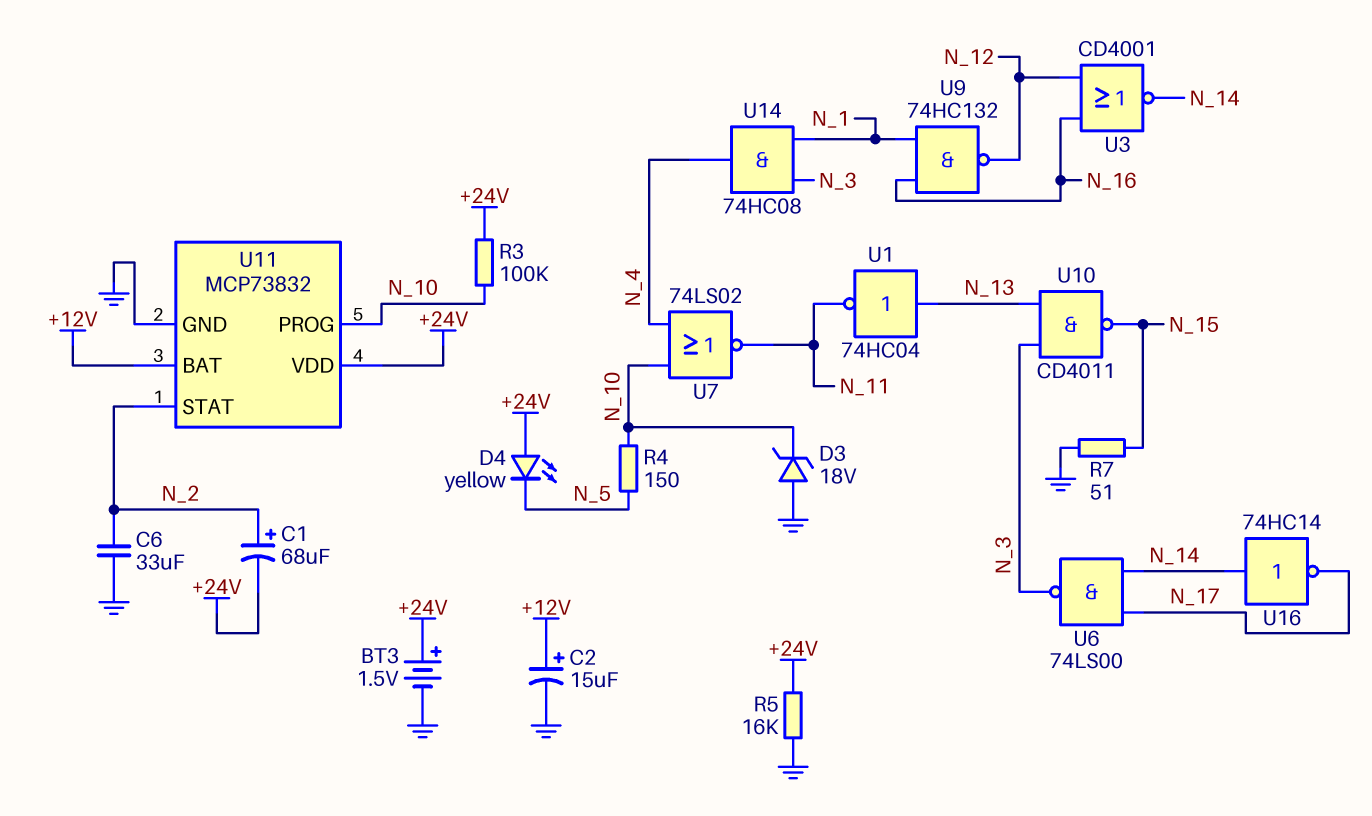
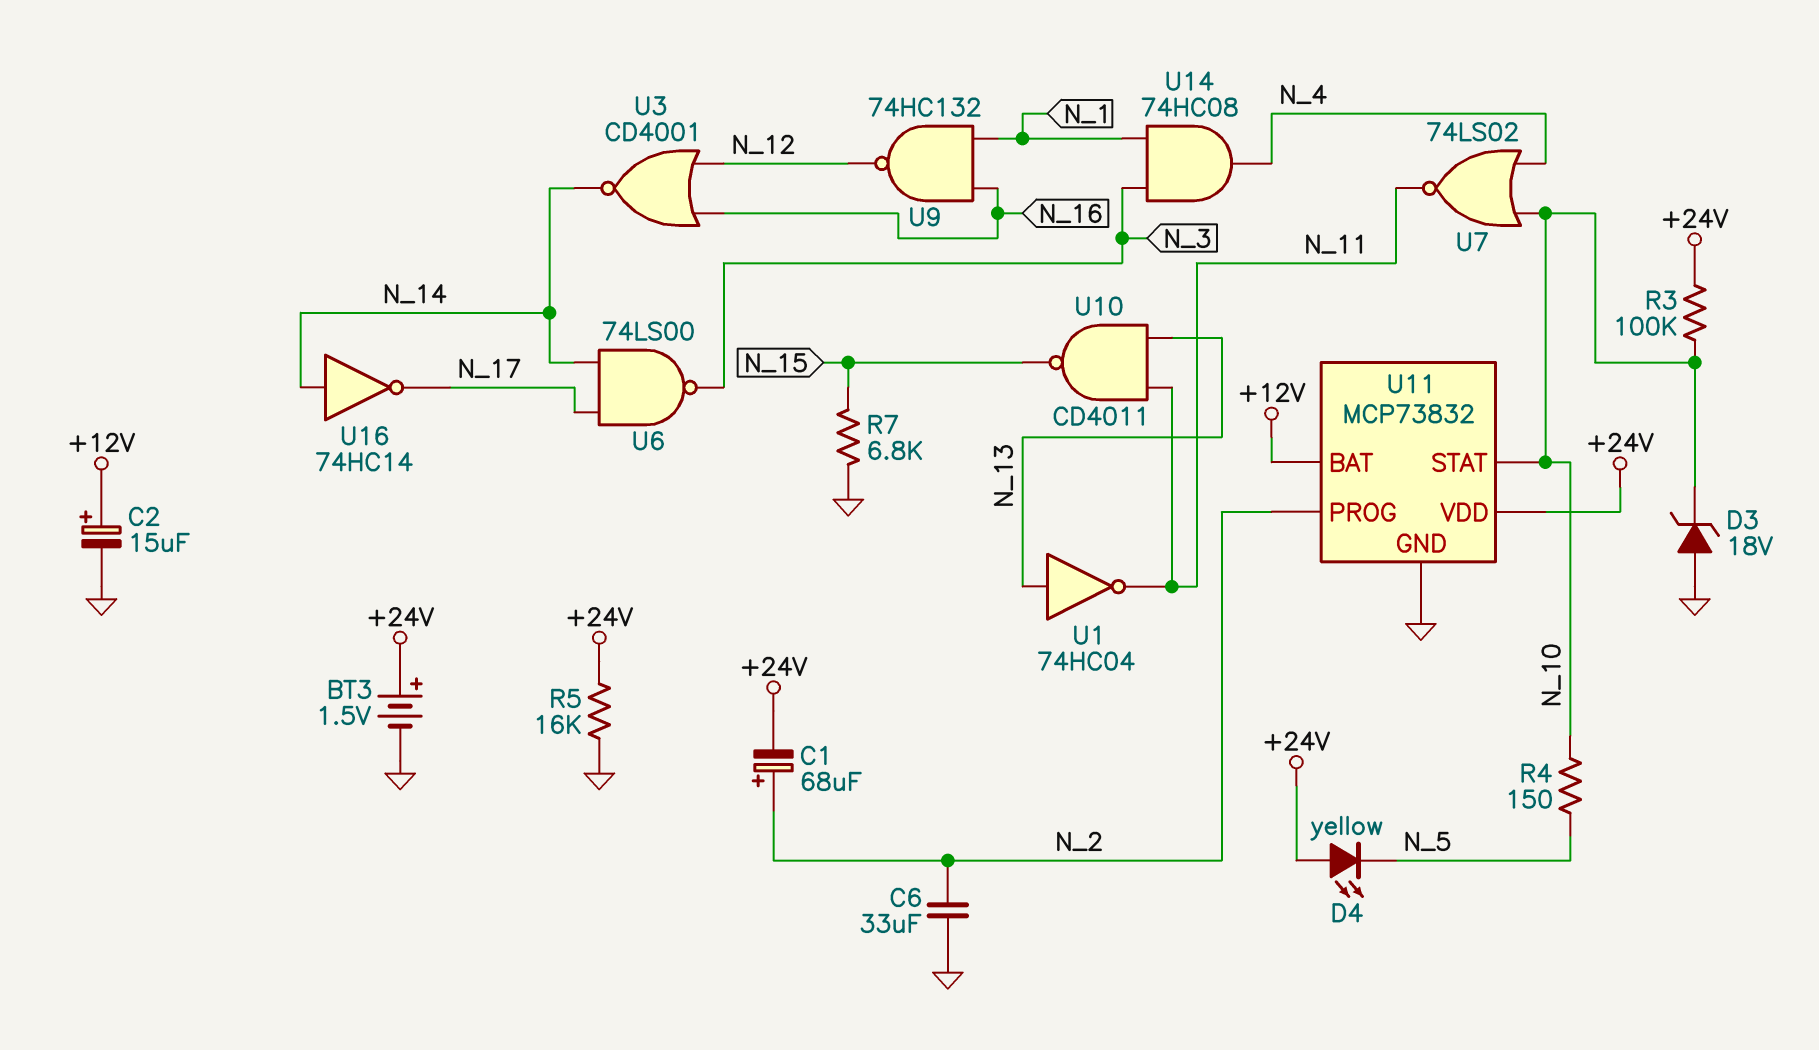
R7: 51 (GND, N_15) -> 6.8k (GND, N_15)
U10: NAND CD4011 (in N_3, in N_13, out N_15) -> NAND CD4011 (in N_11, in N_13, out N_15)
U11 pin PROG: N_10 -> N_2
U11 pin STAT: N_2 -> N_10

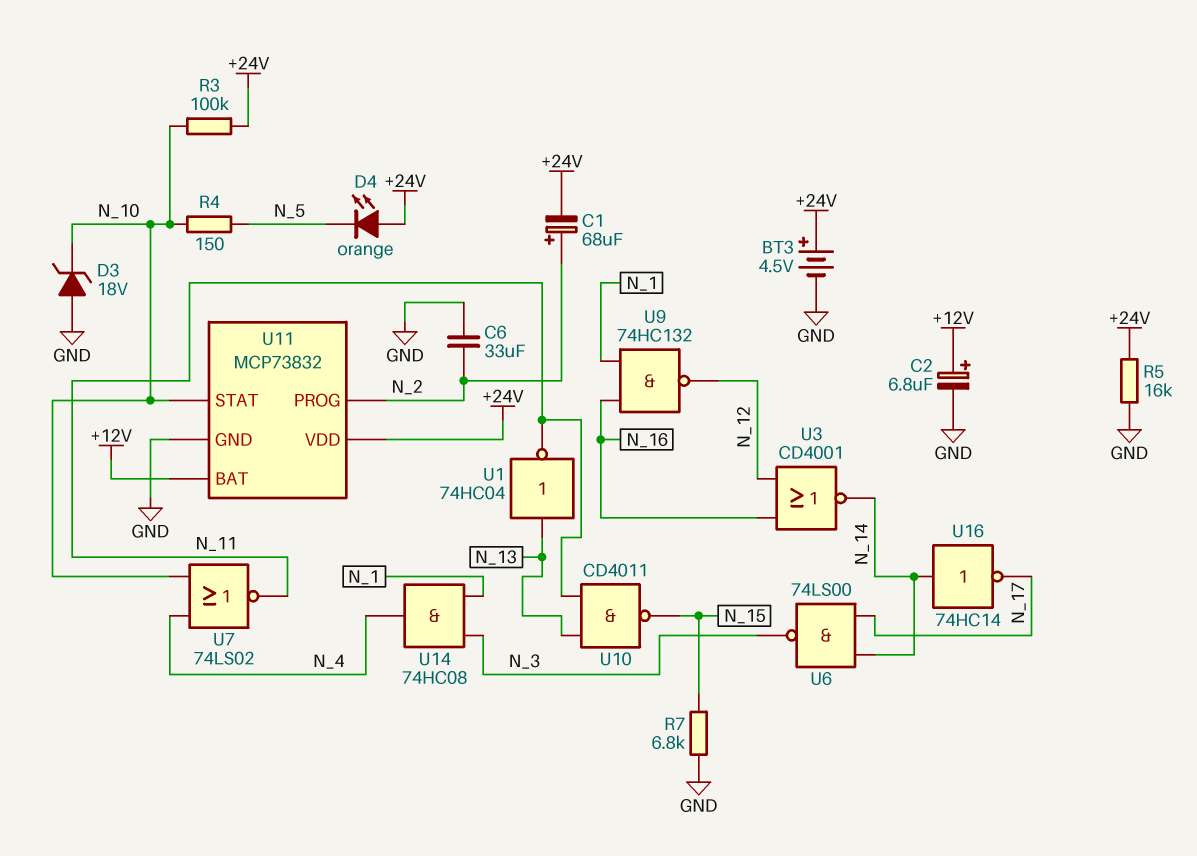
BT3: 1.5V (plus +24V, minus GND) -> 4.5V (plus +24V, minus GND)
C2: 15uF (plus +12V, minus GND) -> 6.8uF (plus +12V, minus GND)
D4: LED yellow (A +24V, K N_5) -> LED orange (A +24V, K N_5)

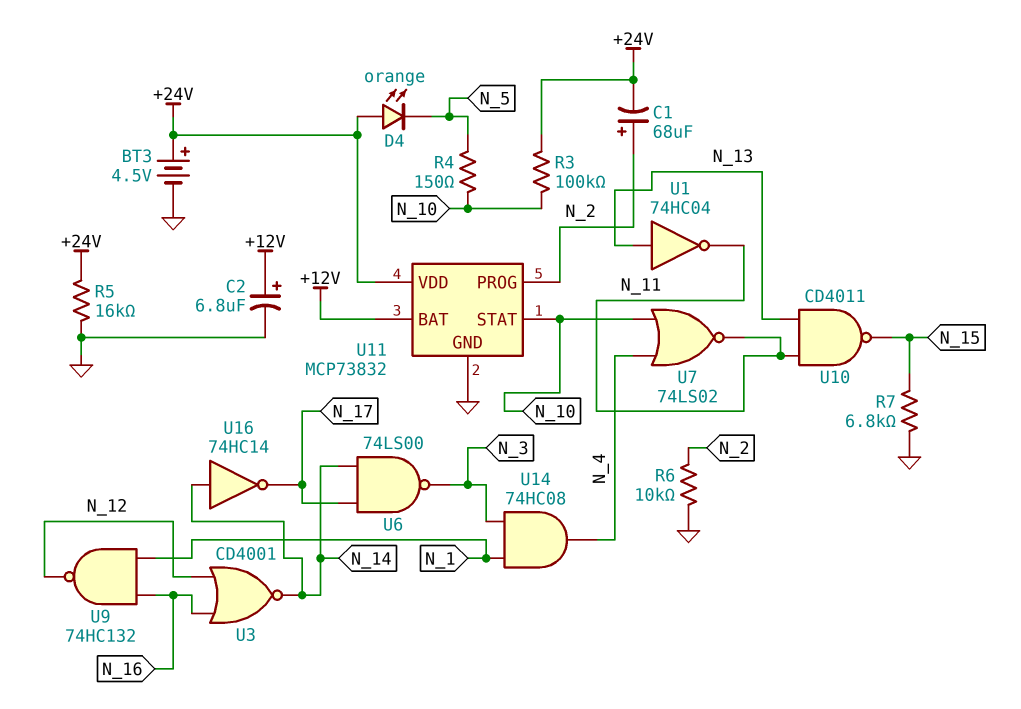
C6: 33uF (GND, N_2) -> none
D3: zener 18V (A GND, K N_10) -> none
R6: none -> 10k (GND, N_2)

